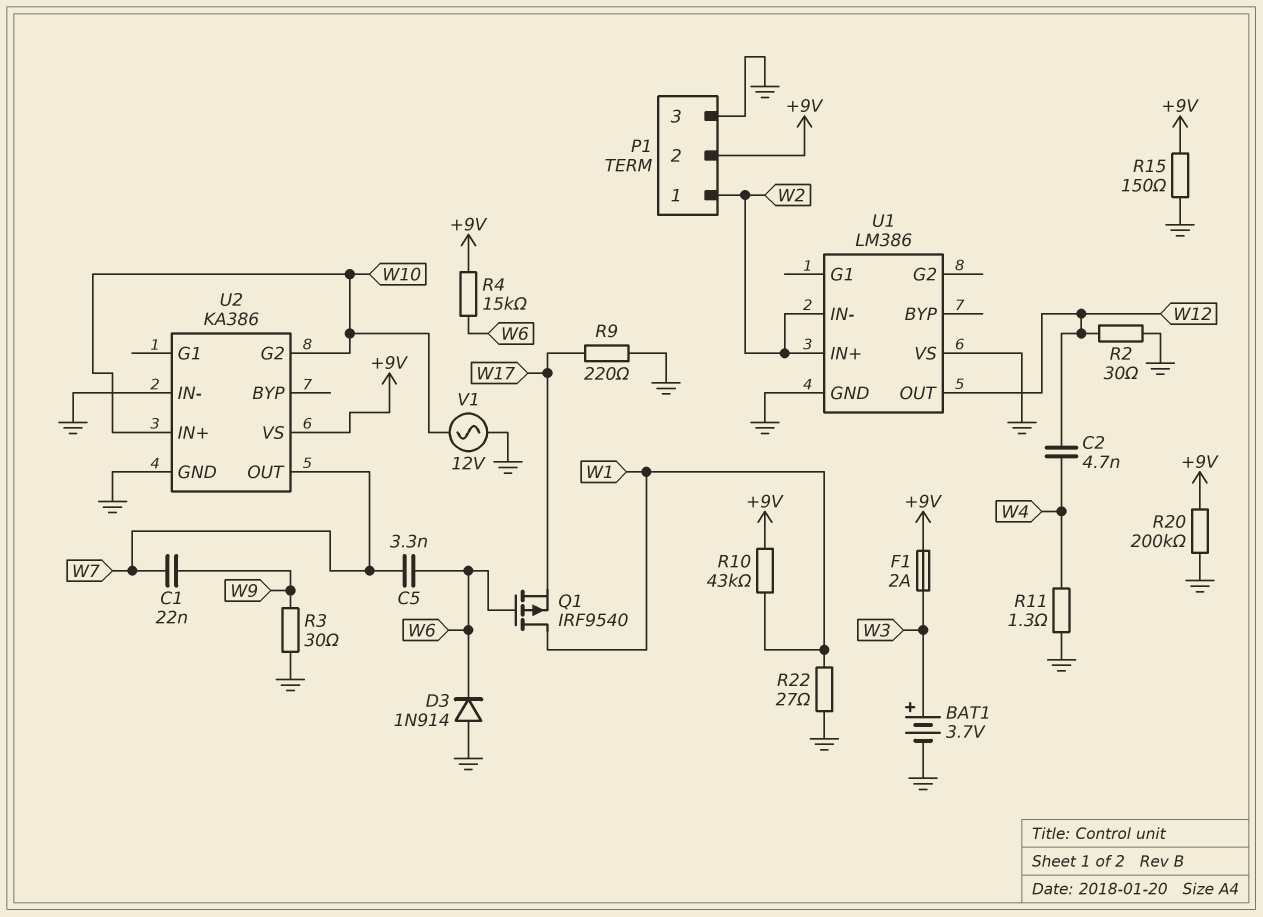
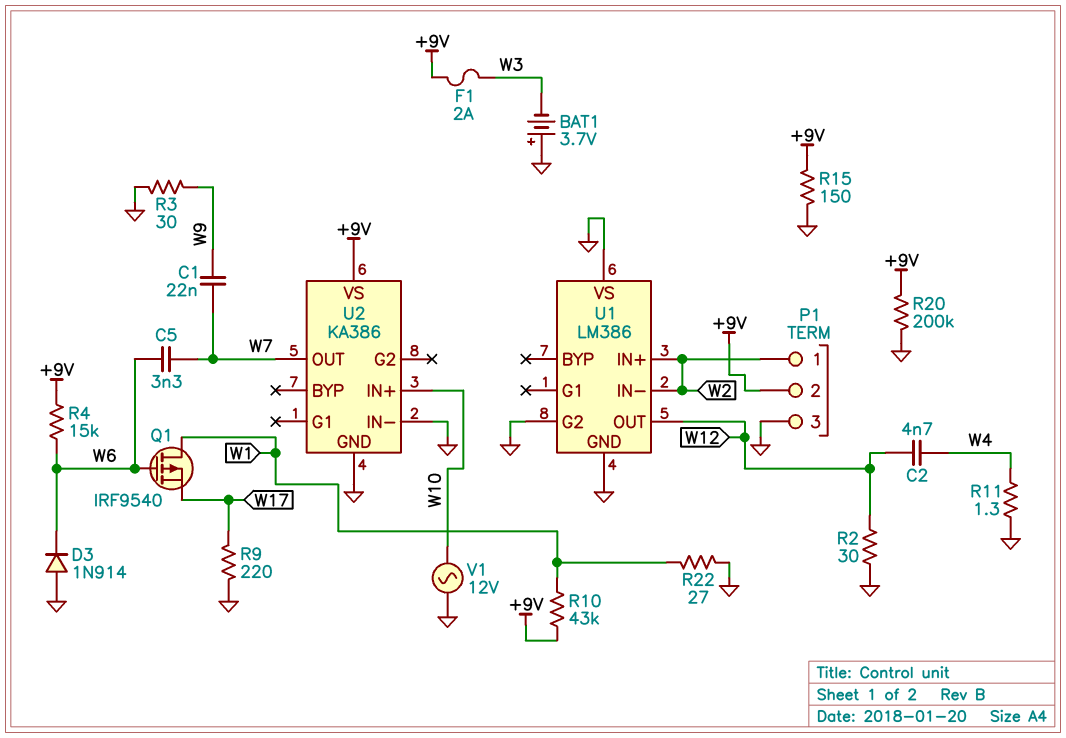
BAT1: 3.7V (plus W3, minus GND) -> 3.7V (plus GND, minus W3)
U1 pin G2: none -> GND
U2 pin G2: W10 -> none

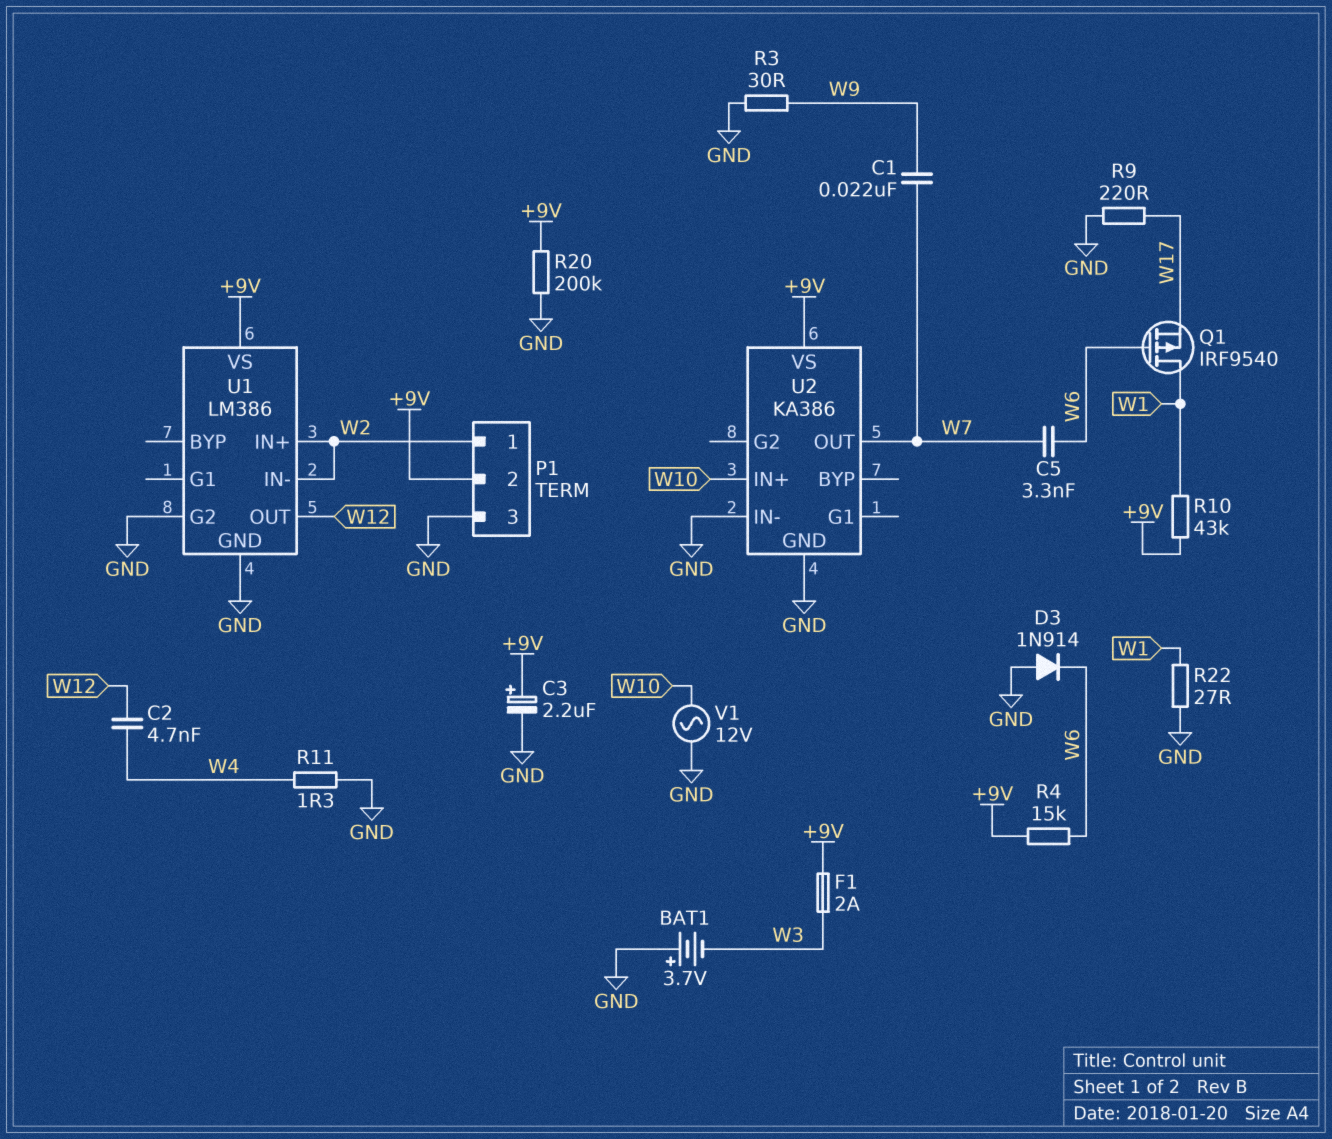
C3: none -> 2.2uF (plus +9V, minus GND)
R2: 30 (GND, W12) -> none
R15: 150 (+9V, GND) -> none
U1 pin VS: GND -> +9V

